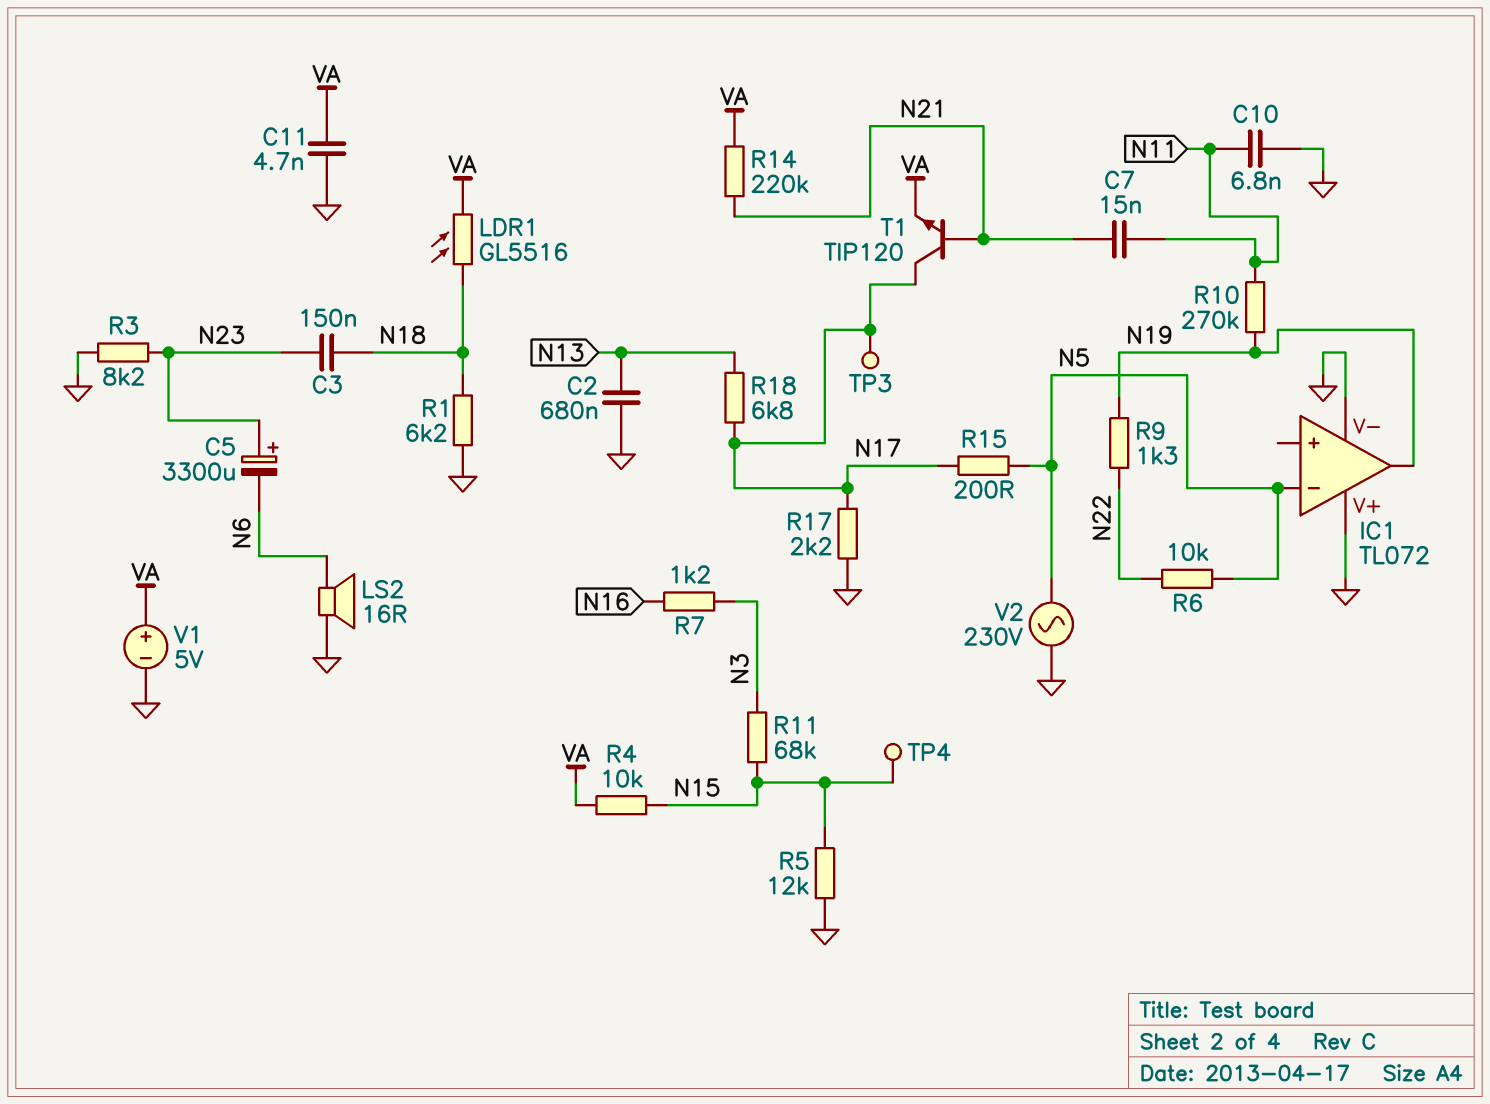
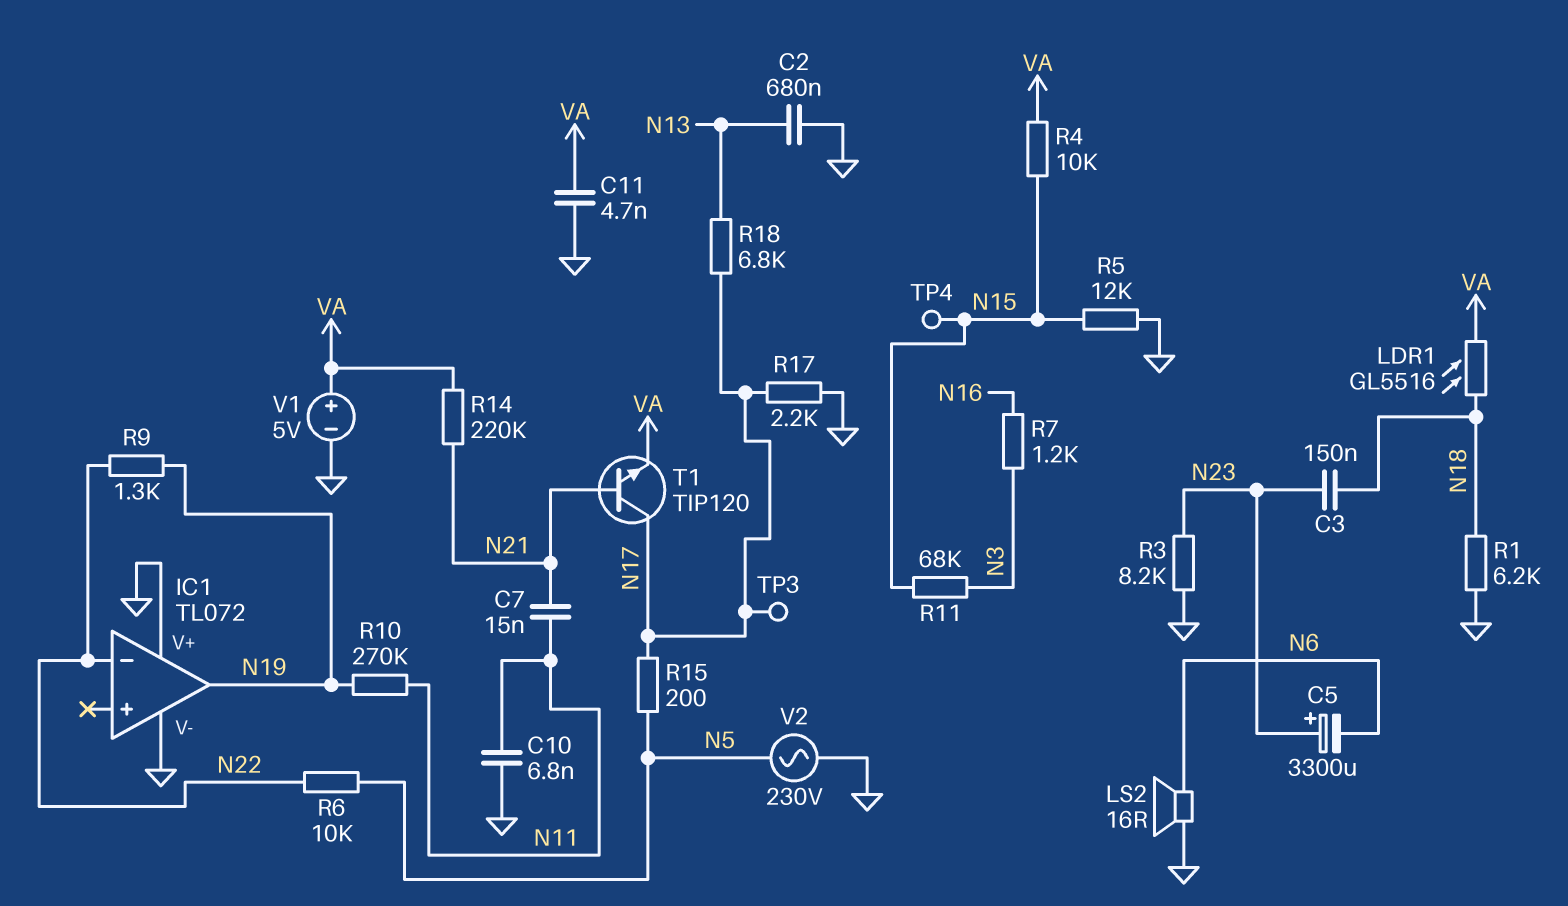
IC1 pin in-: N5 -> N22

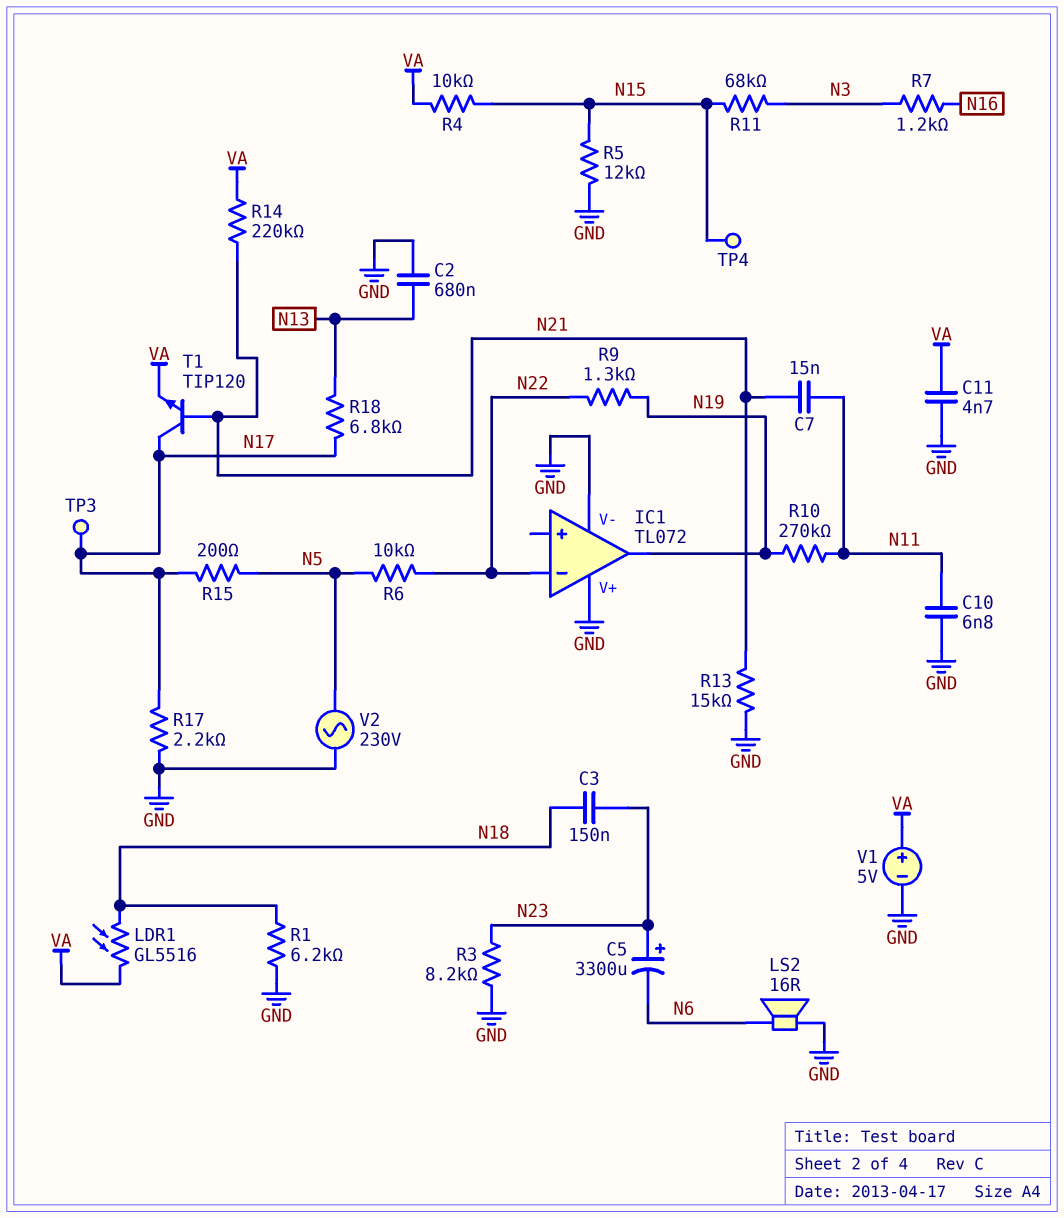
R13: none -> 15k (GND, N21)

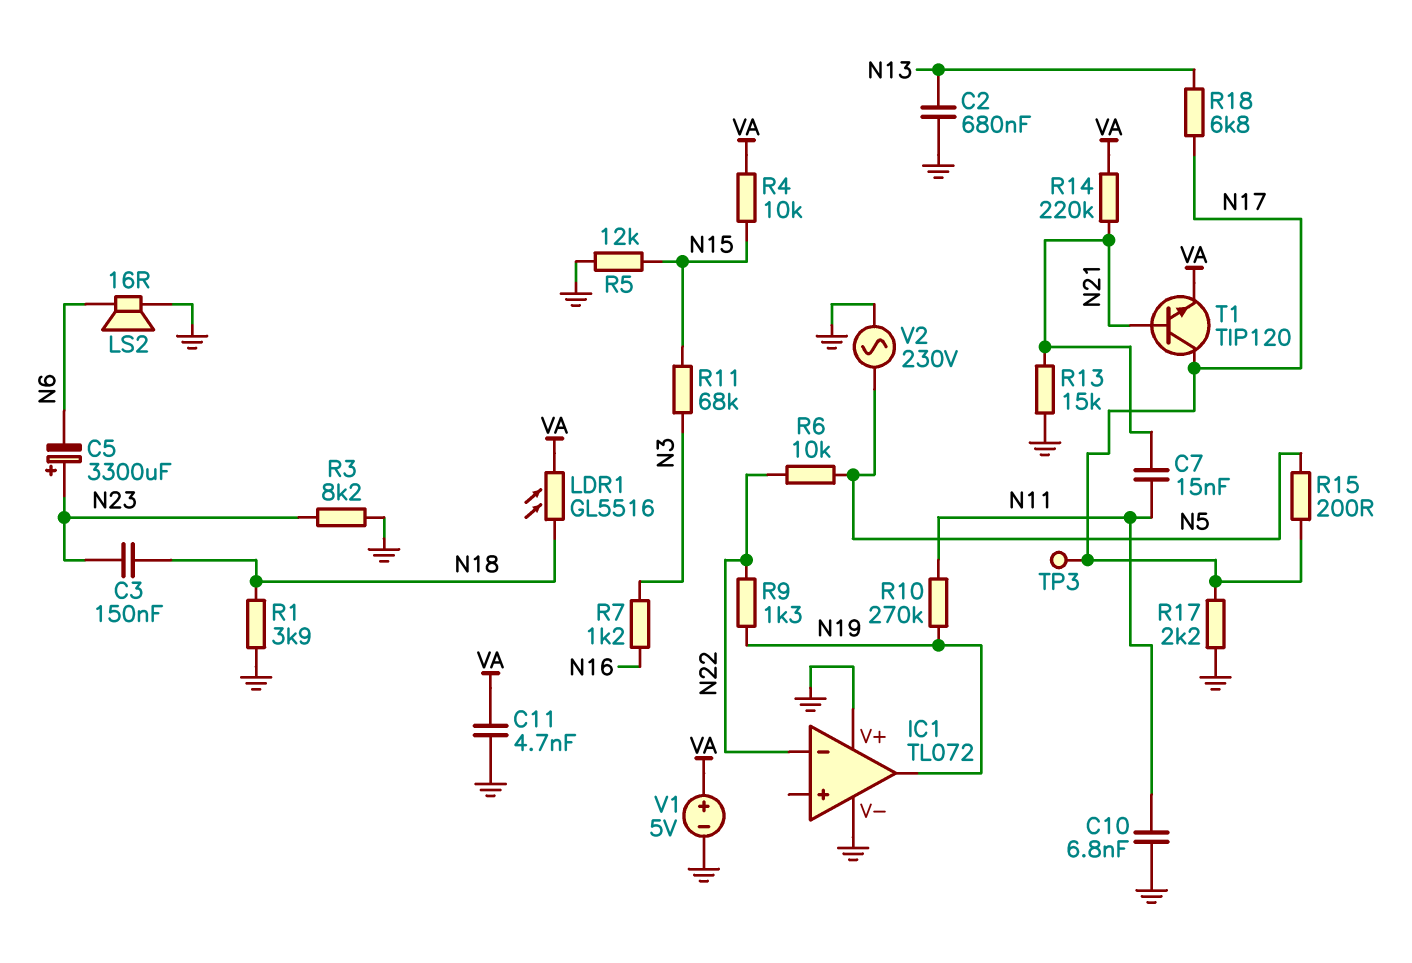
R1: 6.2k (GND, N18) -> 3.9k (GND, N18)
TP4: test point (N15) -> none

